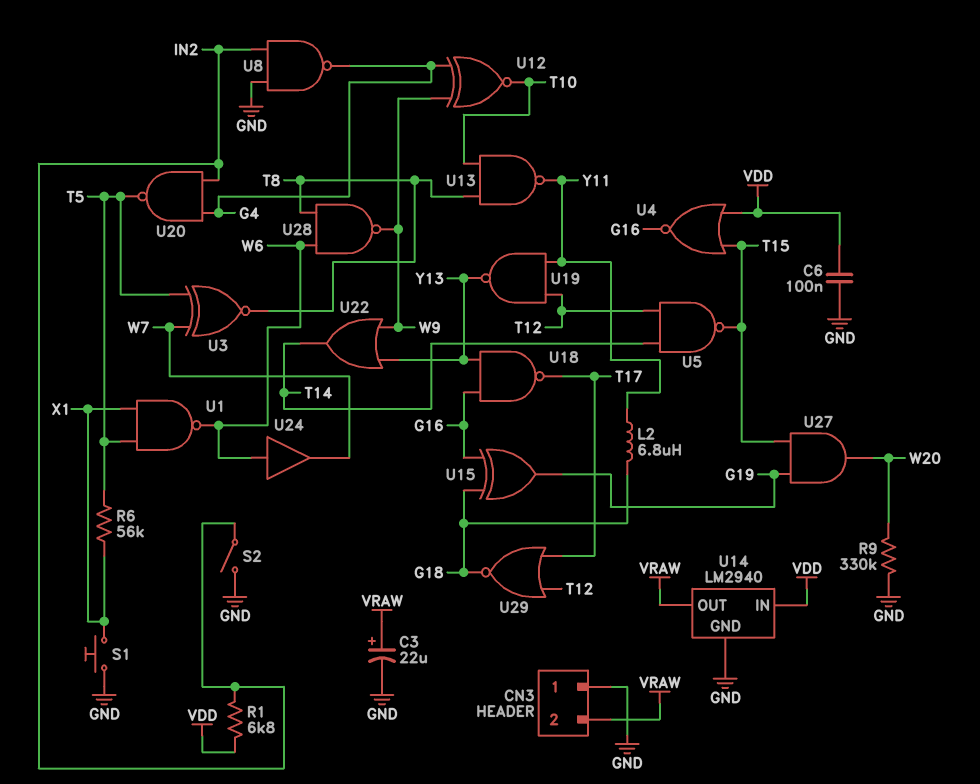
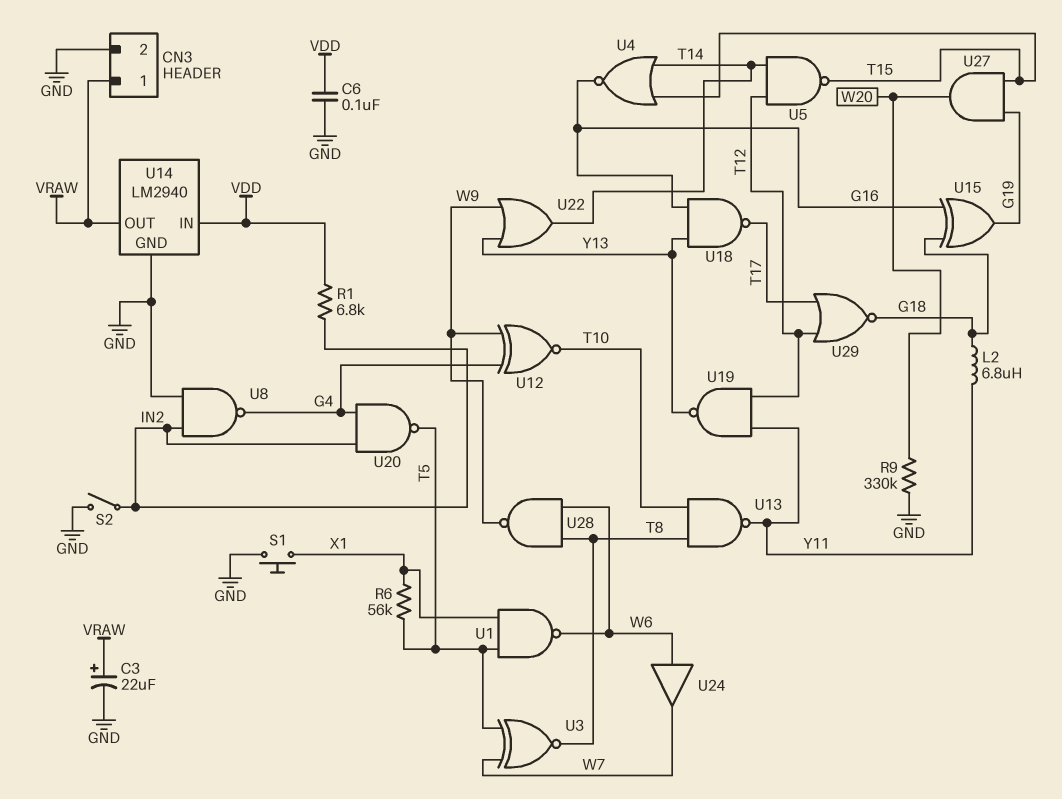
CN3 pin 1: GND -> VRAW
CN3 pin 2: VRAW -> GND
U4: NOR (in T15, in VDD, out G16) -> NOR (in T14, in T15, out G16)

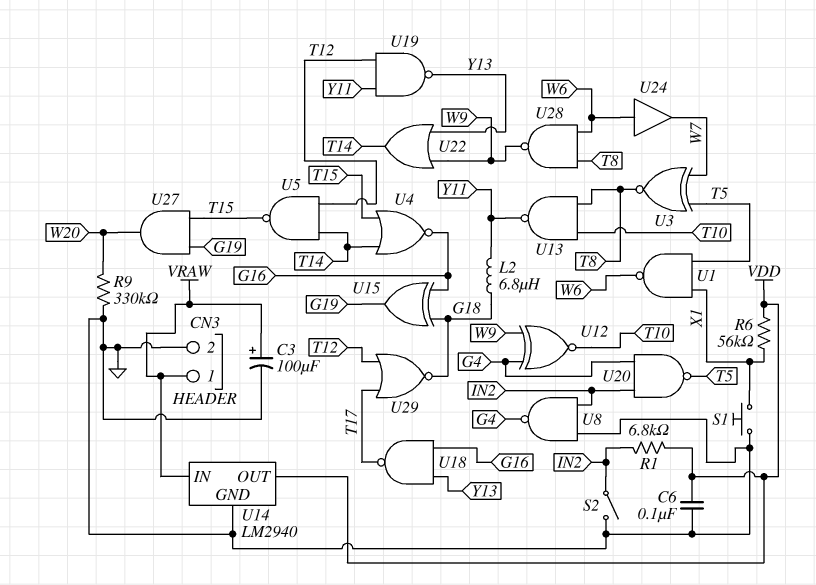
C3: 22uF (plus VRAW, minus GND) -> 100uF (plus VRAW, minus GND)
R6: 56k (T5, X1) -> 56k (VDD, X1)
U14 pin IN: VDD -> VRAW
U14 pin OUT: VRAW -> VDD

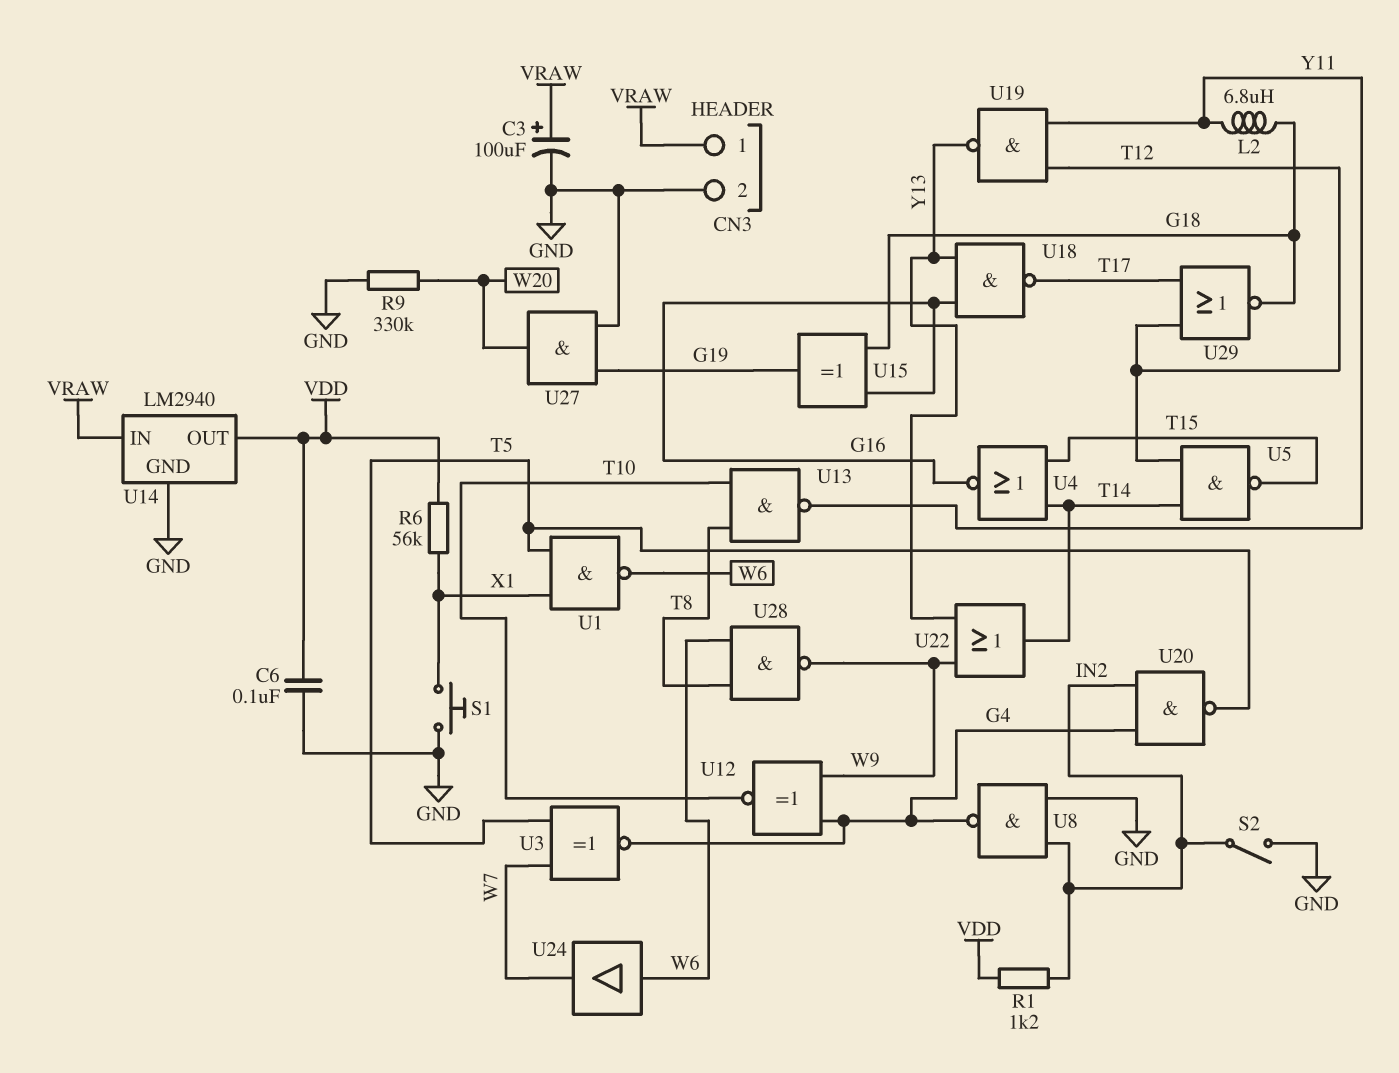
R1: 6.8k (IN2, VDD) -> 1.2k (IN2, VDD)
U3: XNOR (in T5, in W7, out T8) -> XNOR (in T5, in W7, out G4)
U27: AND (in G19, in T15, out W20) -> AND (in G19, in GND, out W20)

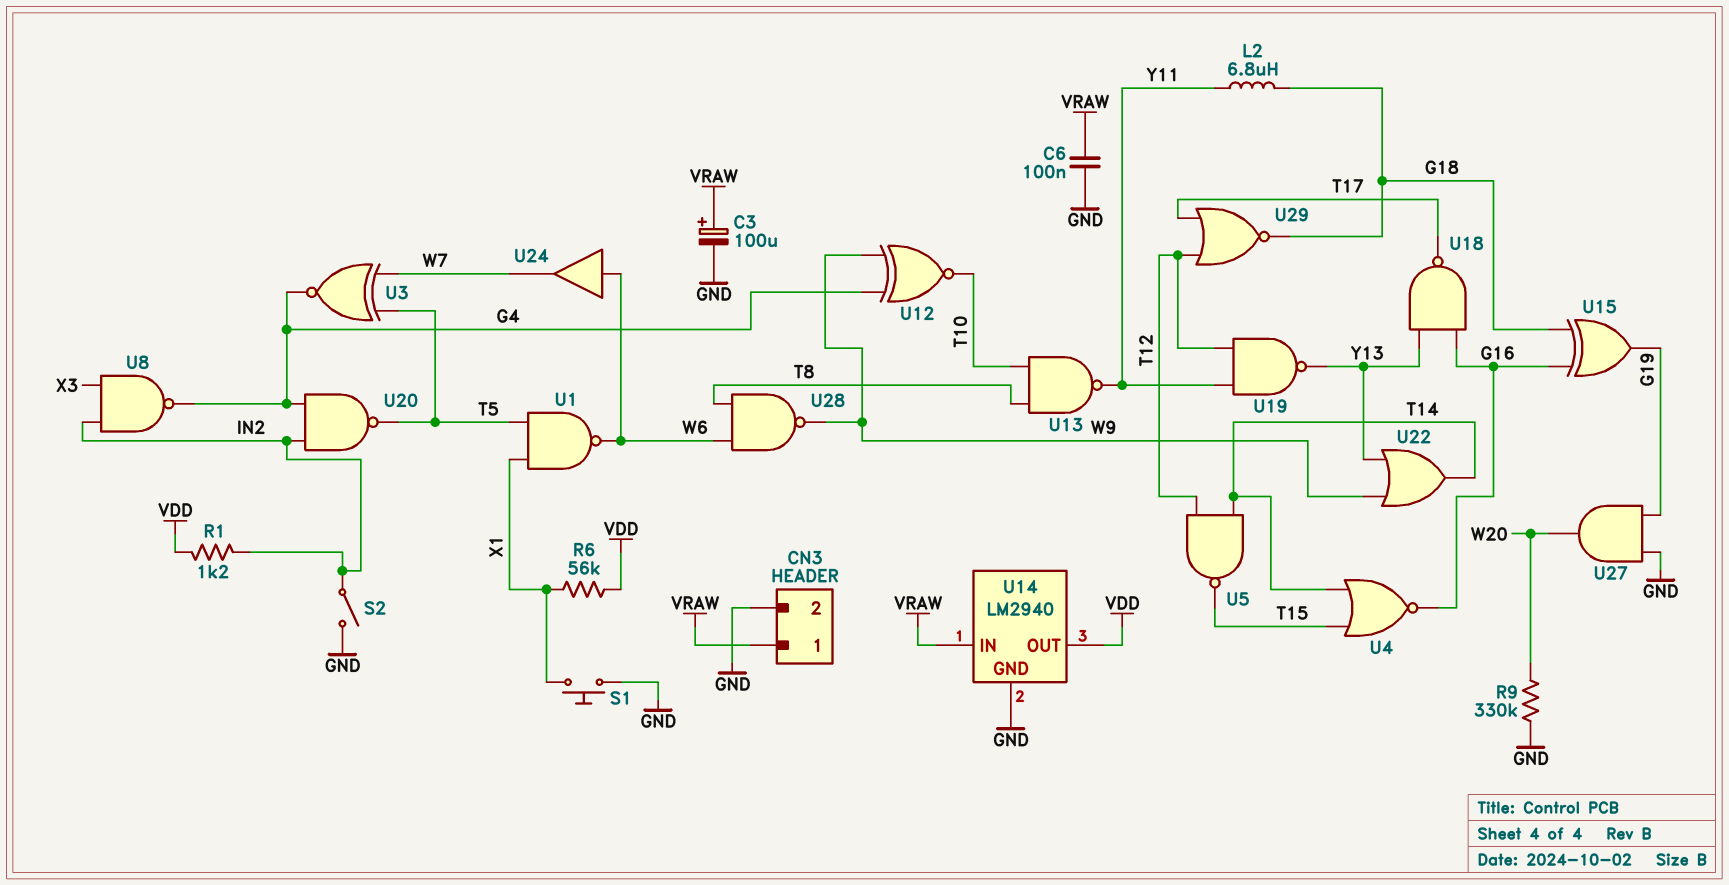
C6: 100nF (GND, VDD) -> 100nF (GND, VRAW)
U8: NAND (in GND, in IN2, out G4) -> NAND (in IN2, in X3, out G4)

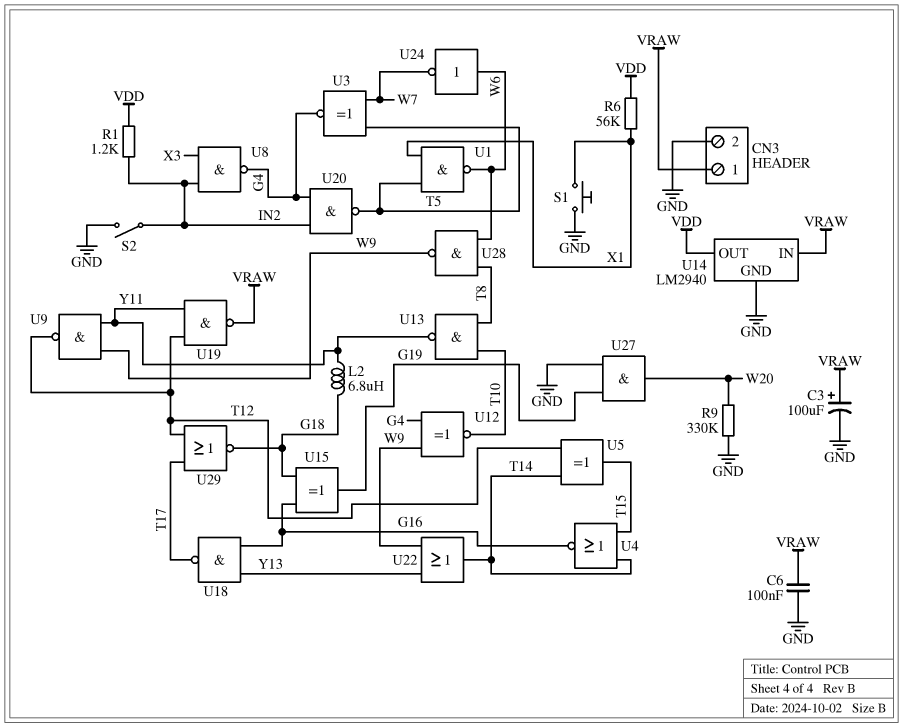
U5: NAND (in T12, in T14, out T15) -> XOR (in T12, in T14, out T15)
U9: none -> NAND (in W9, in Y11, out T12)
U19: NAND (in T12, in Y11, out Y13) -> NAND (in T12, in Y11, out VRAW)
U24: buffer (in W6, out W7) -> NOT (in W6, out W7)

